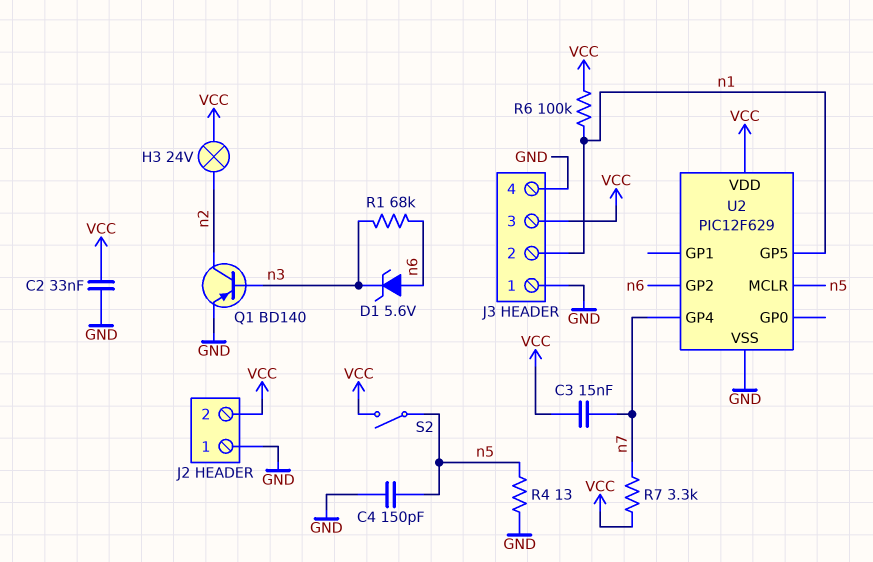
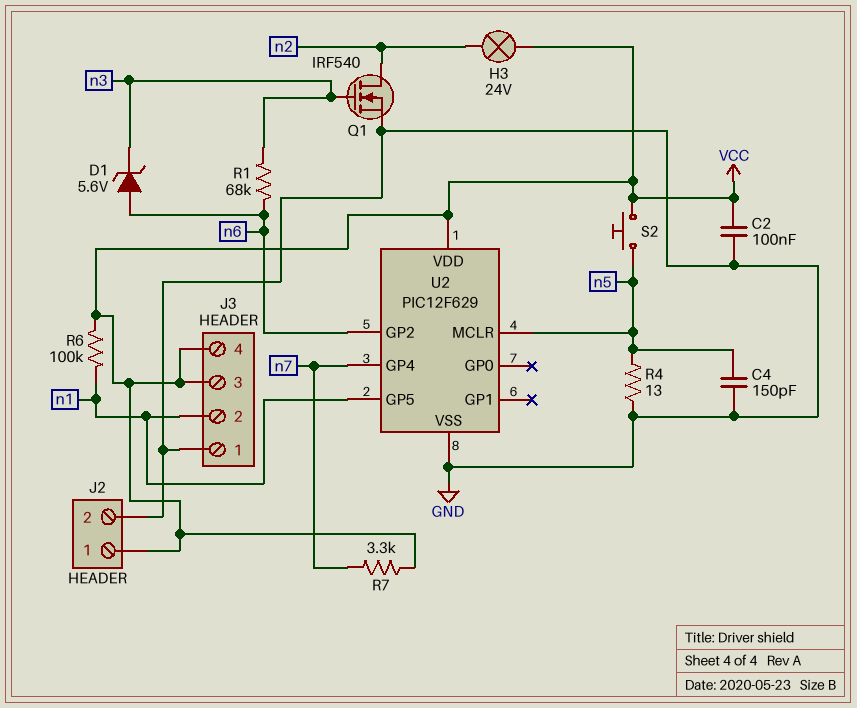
C2: 33nF (GND, VCC) -> 100nF (GND, VCC)
C3: 15nF (VCC, n7) -> none
J2 pin 1: GND -> VCC
J2 pin 2: VCC -> GND
J3 pin 4: GND -> VCC
Q1: PNP BD140 (B n3, C n2, E GND) -> NMOS IRF540 (G n3, D n2, S GND)
S2: switch (VCC, n5) -> button (VCC, n5)

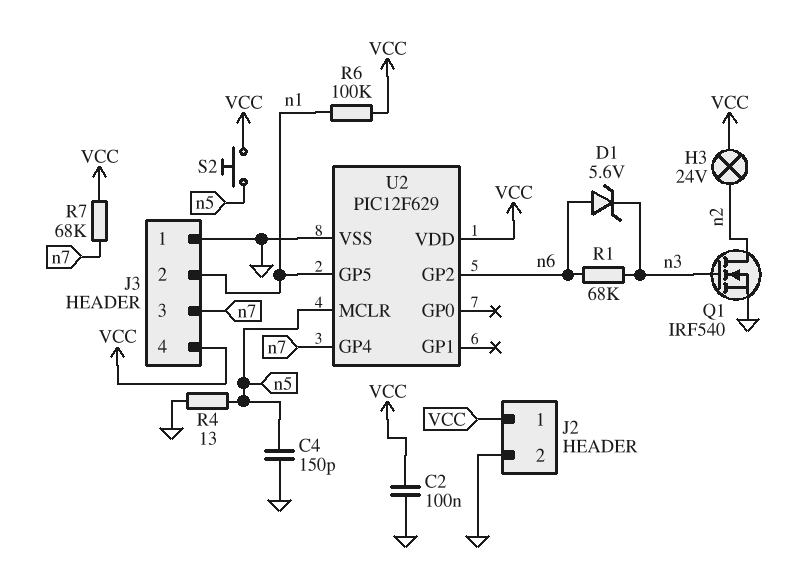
J3 pin 3: VCC -> n7
R7: 3.3k (VCC, n7) -> 68k (VCC, n7)

